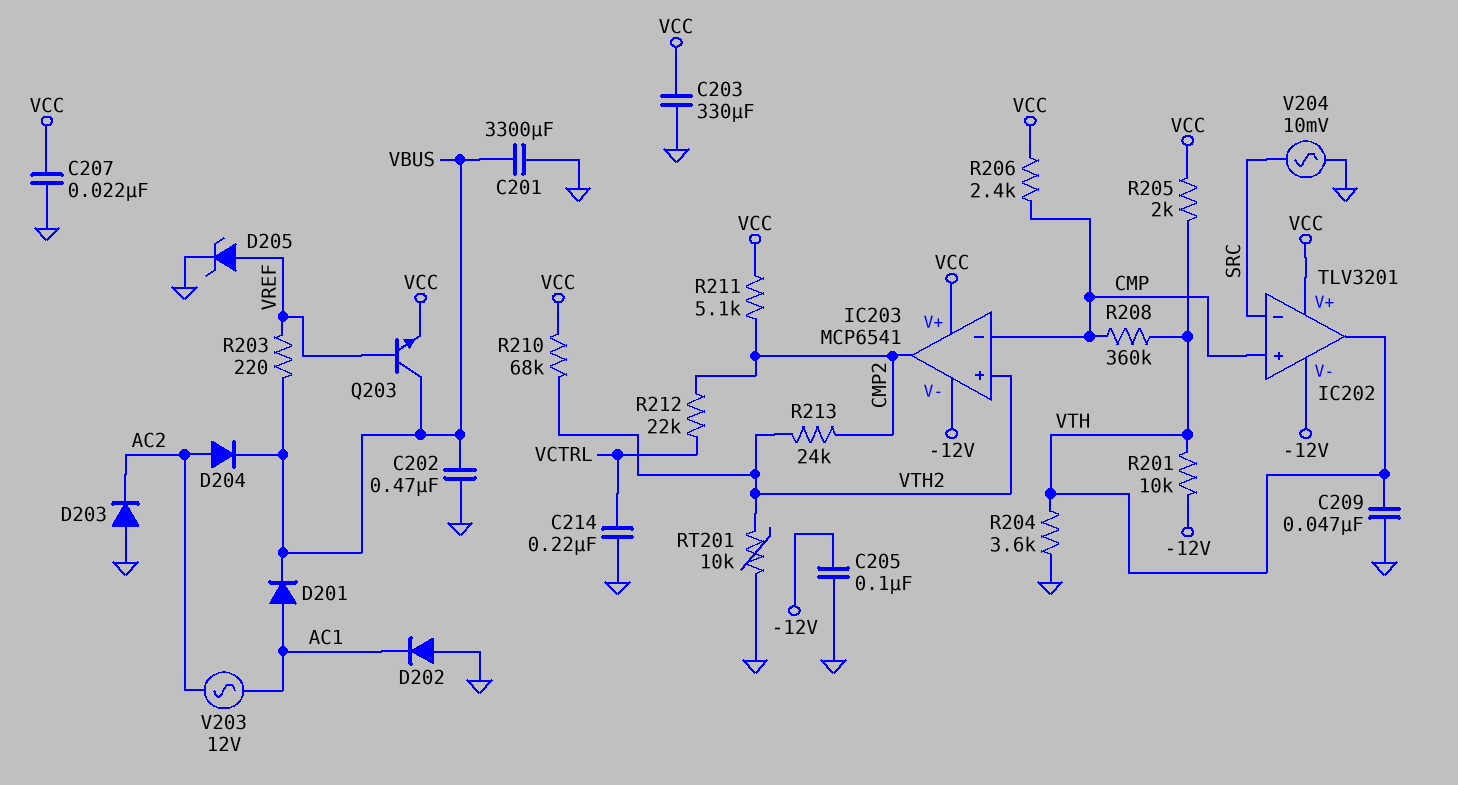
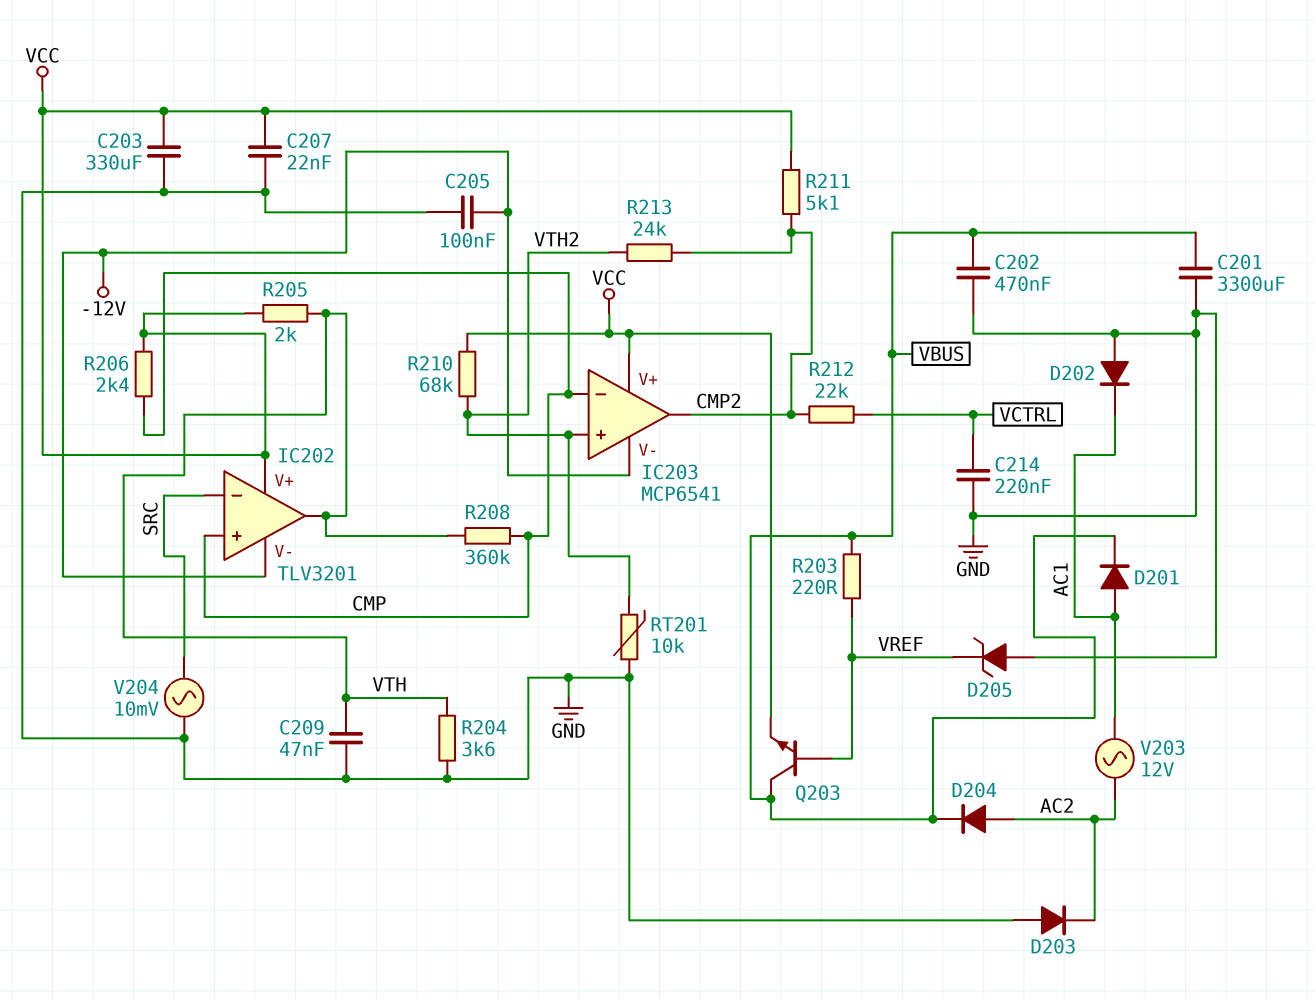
D205: zener (A VREF, K GND) -> zener (A GND, K VREF)
R201: 10k (-12V, VTH) -> none

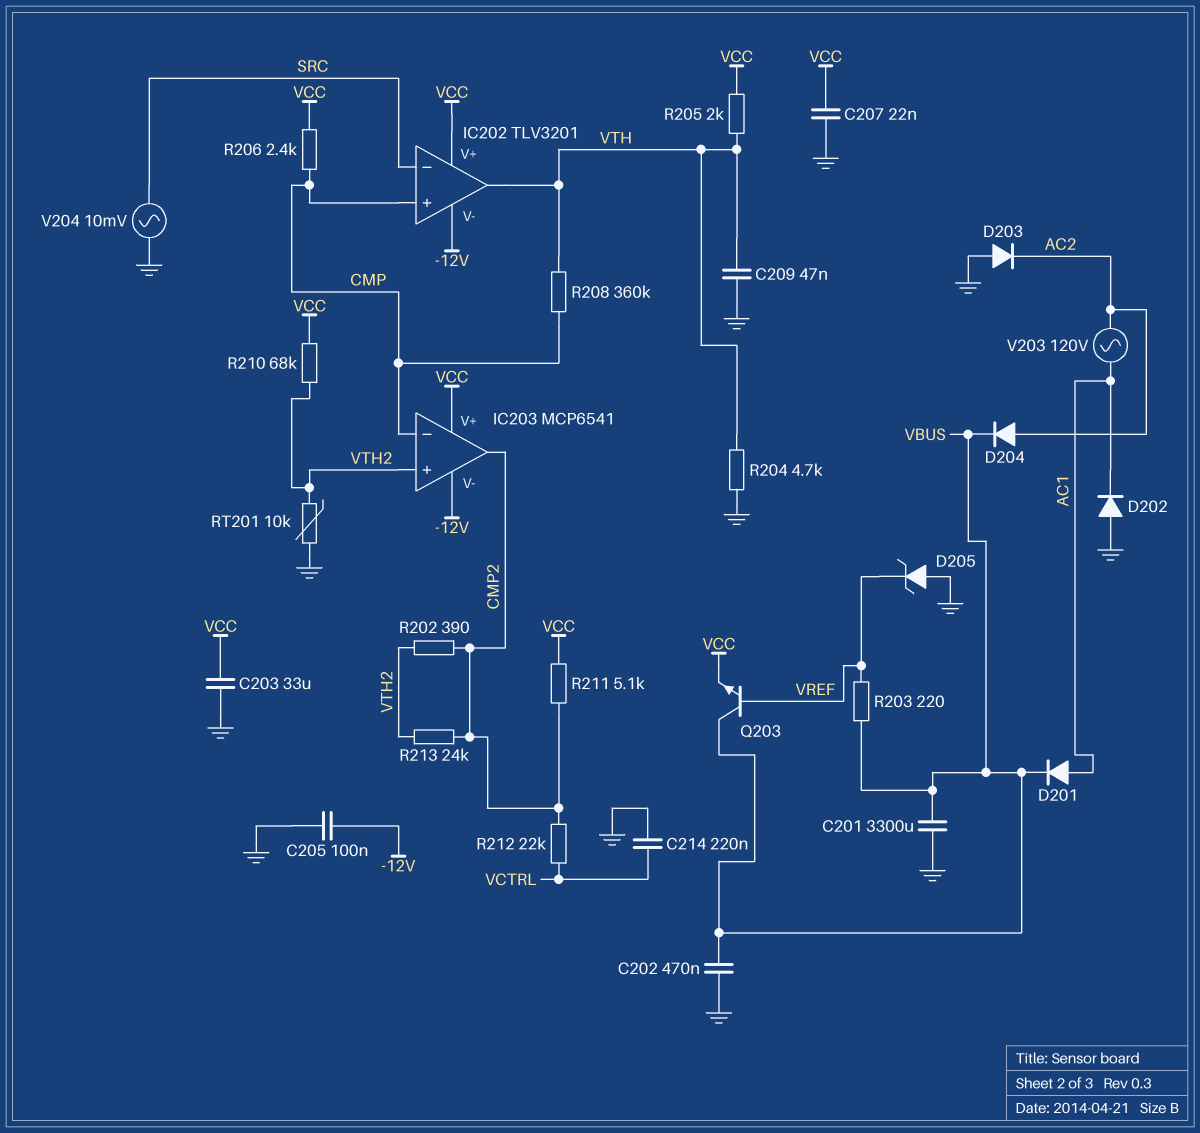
C203: 330uF (GND, VCC) -> 33uF (GND, VCC)
R202: none -> 390 (CMP2, VTH2)
R204: 3.6k (GND, VTH) -> 4.7k (GND, VTH)
V203: AC 12V (AC1, AC2) -> AC 120V (AC1, AC2)

